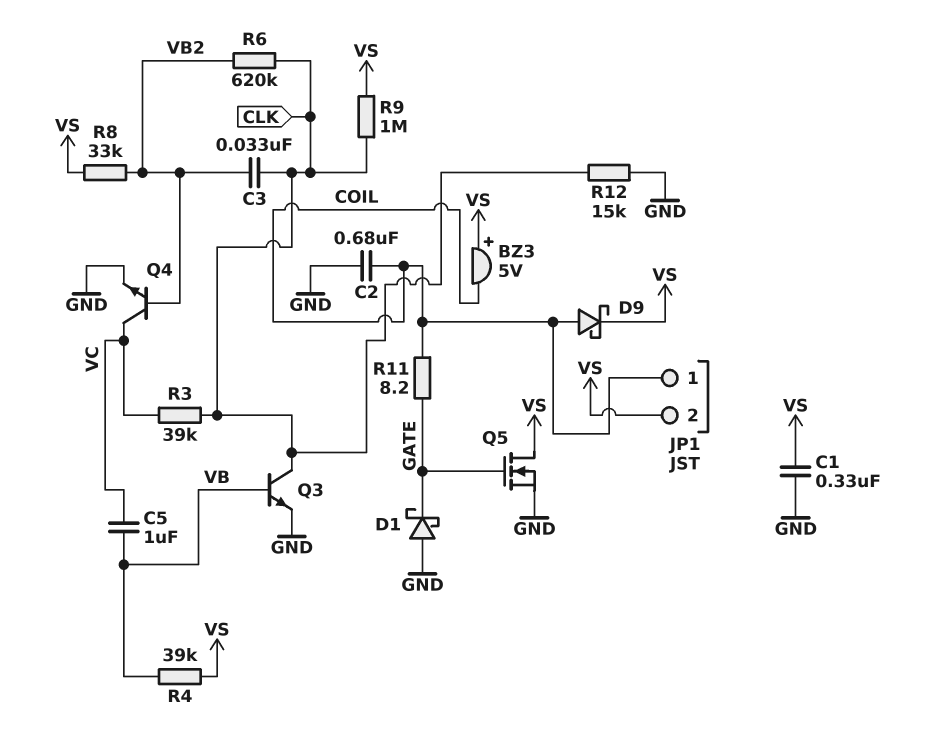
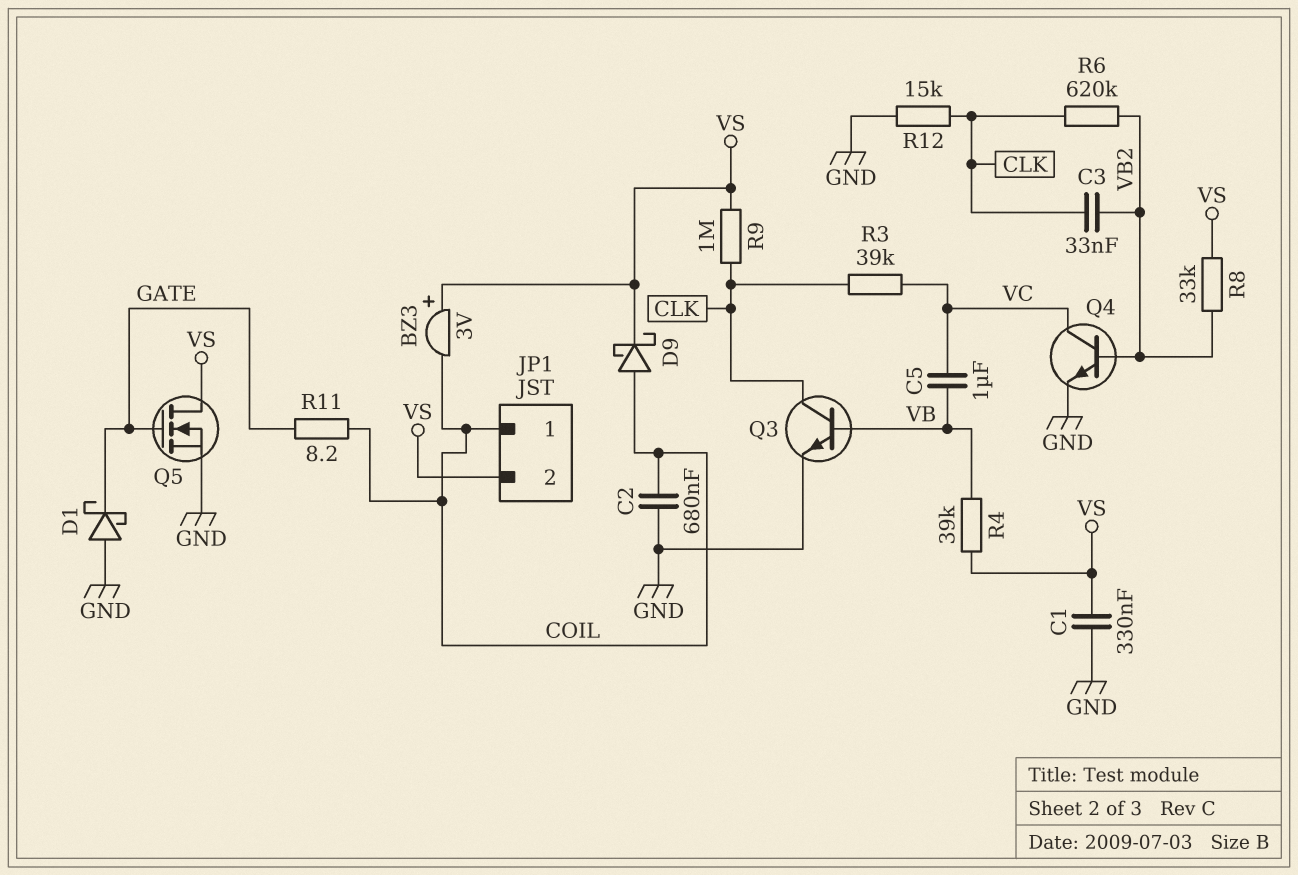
BZ3: buzzer 5V (plus VS, minus COIL) -> buzzer 3V (plus VS, minus COIL)

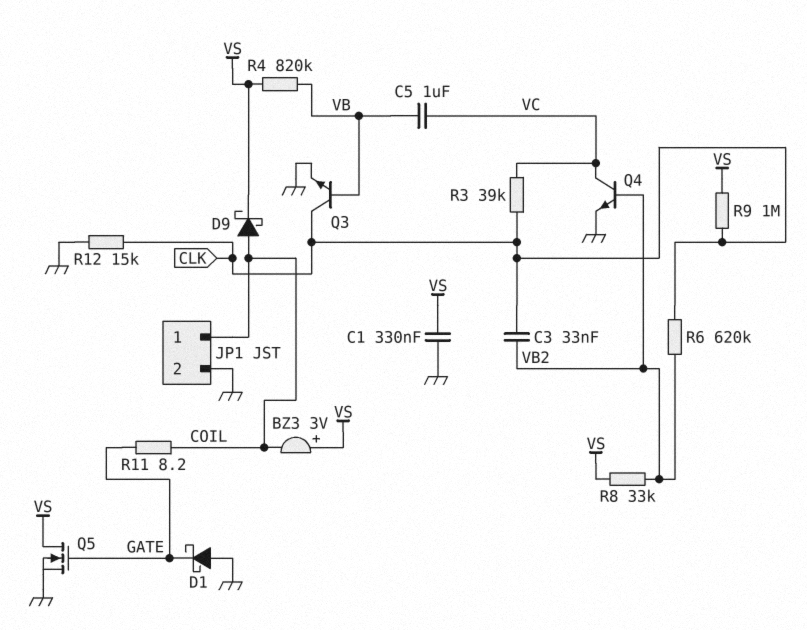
C2: 680nF (COIL, GND) -> none
JP1 pin 2: VS -> GND
R4: 39k (VB, VS) -> 820k (VB, VS)

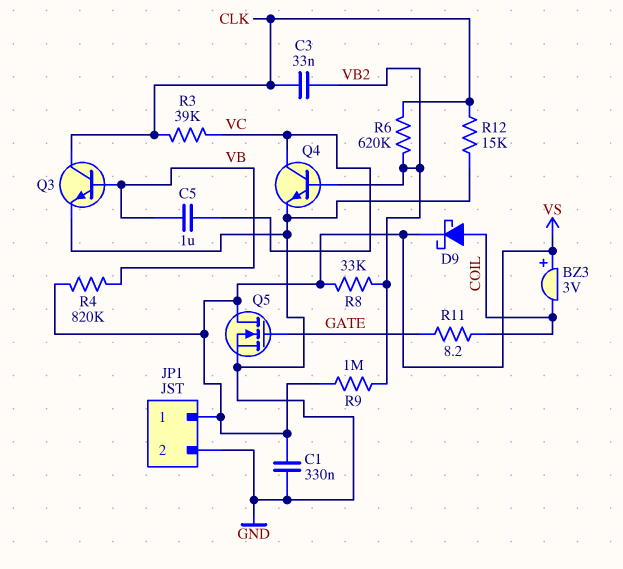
D1: schottky (A GND, K GATE) -> none
JP1 pin 1: COIL -> VS
R9: 1M (CLK, VS) -> 1M (VB2, VS)

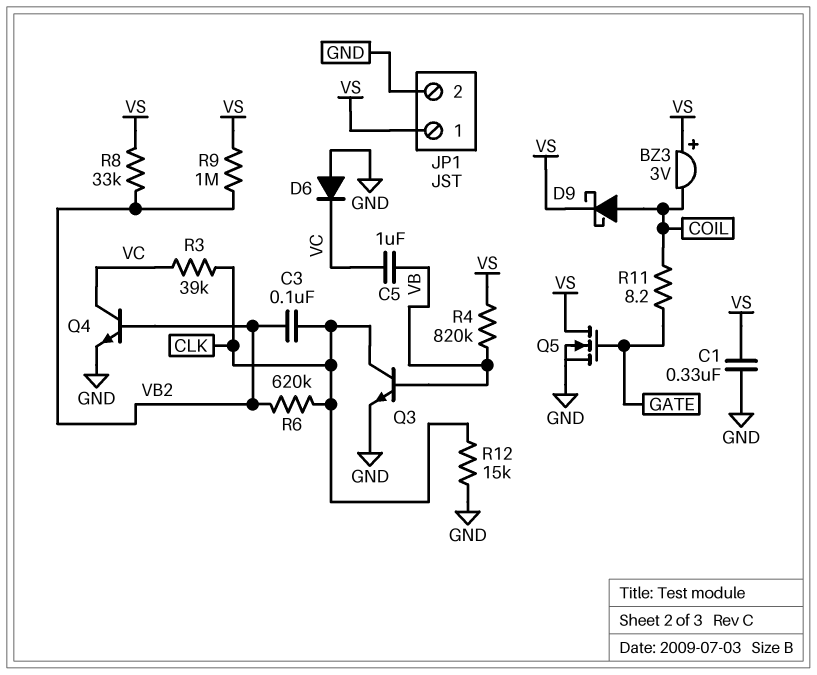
C3: 33nF (CLK, VB2) -> 100nF (CLK, VB2)
D6: none -> diode (A GND, K VC)

